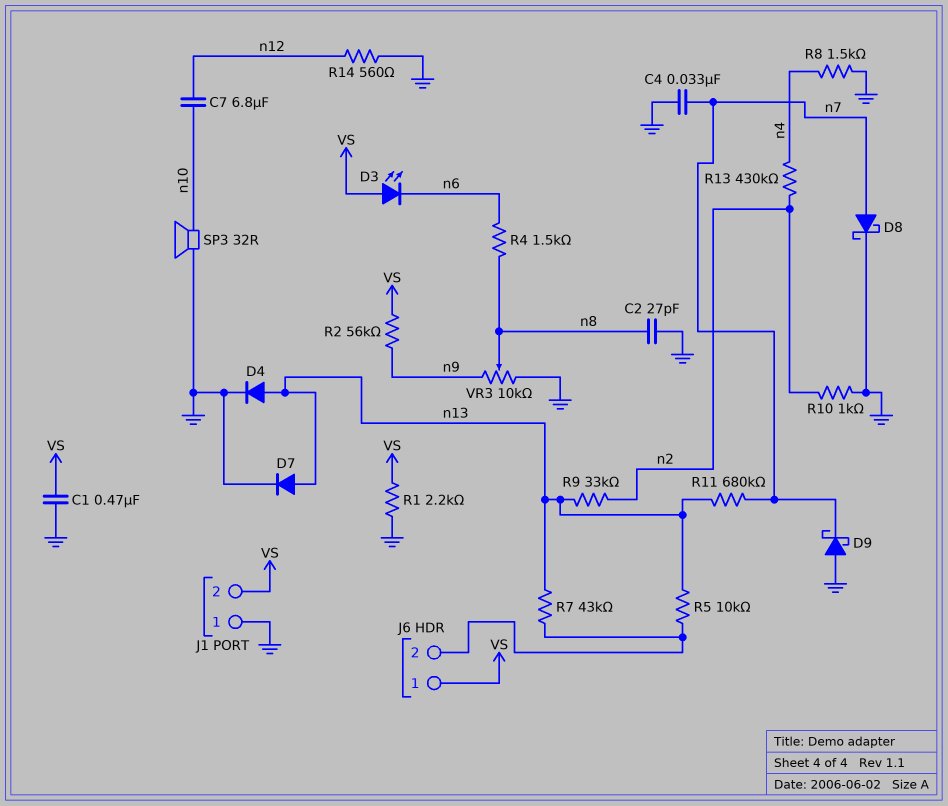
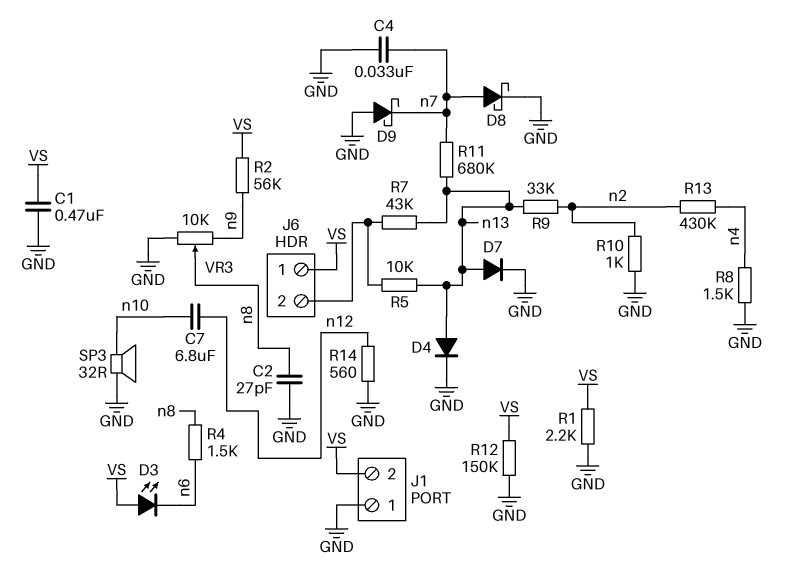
R12: none -> 150k (GND, VS)

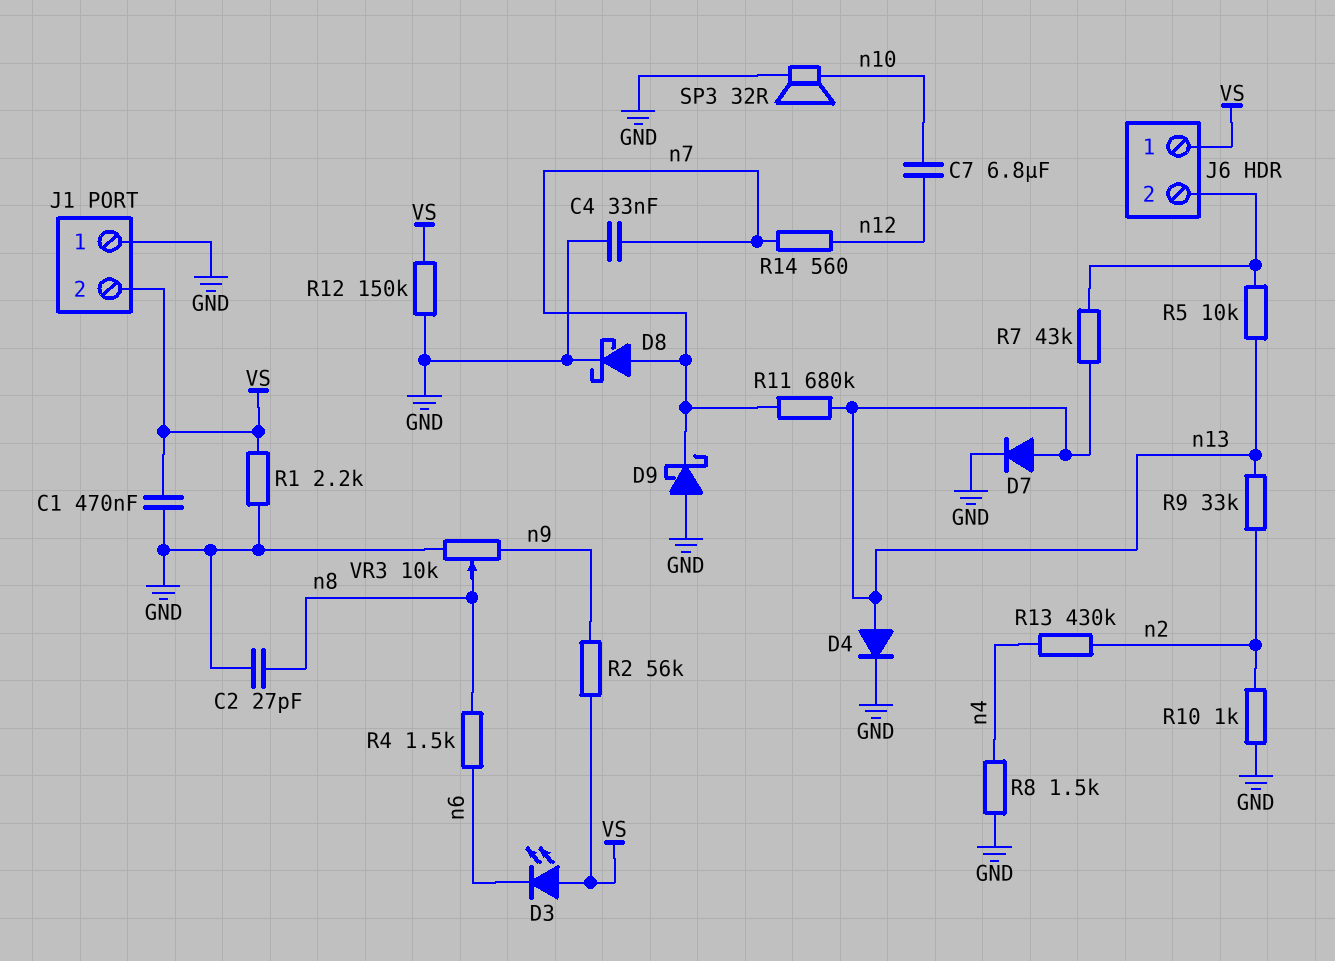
R14: 560 (GND, n12) -> 560 (n7, n12)

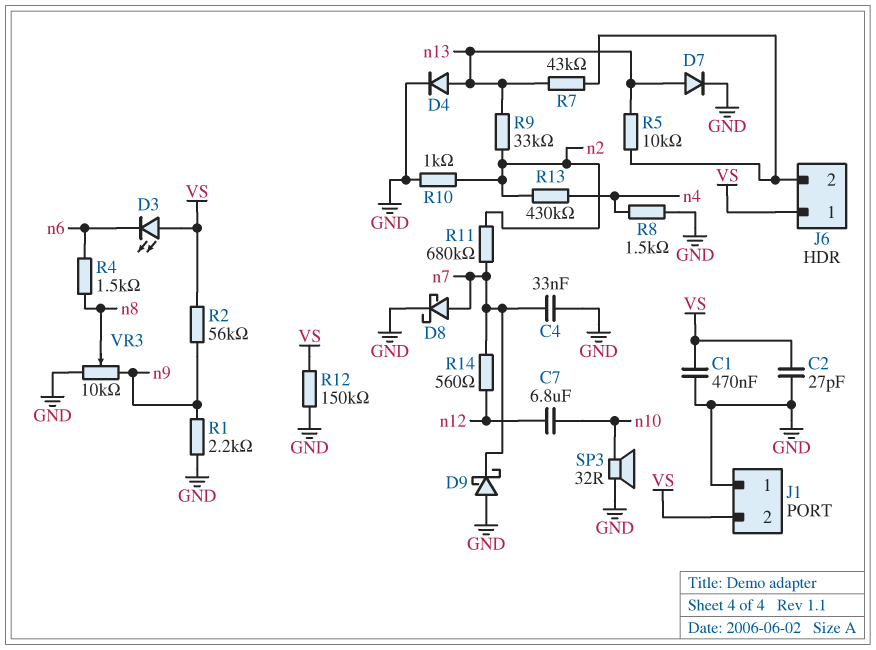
C2: 27pF (GND, n8) -> 27pF (GND, VS)
R1: 2.2k (GND, VS) -> 2.2k (GND, n9)
R11: 680k (n7, n13) -> 680k (n2, n7)

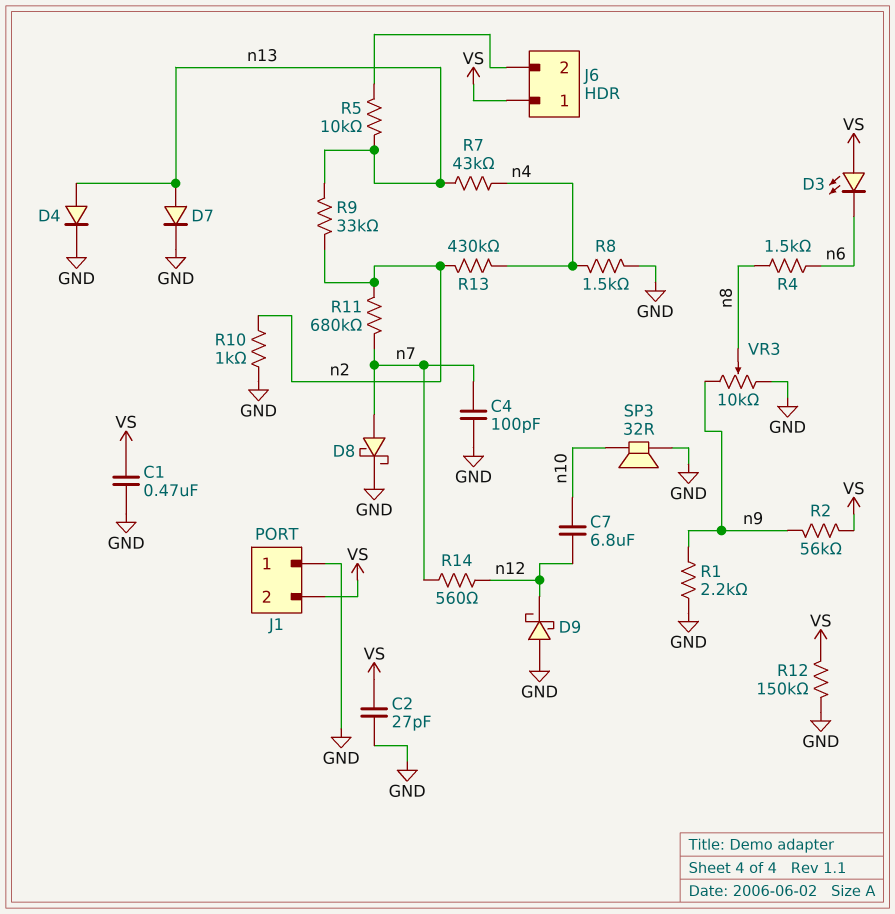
C4: 33nF (GND, n7) -> 100pF (GND, n7)
D9: schottky (A GND, K n7) -> schottky (A GND, K n12)
R7: 43k (J6/2, n13) -> 43k (n4, n13)

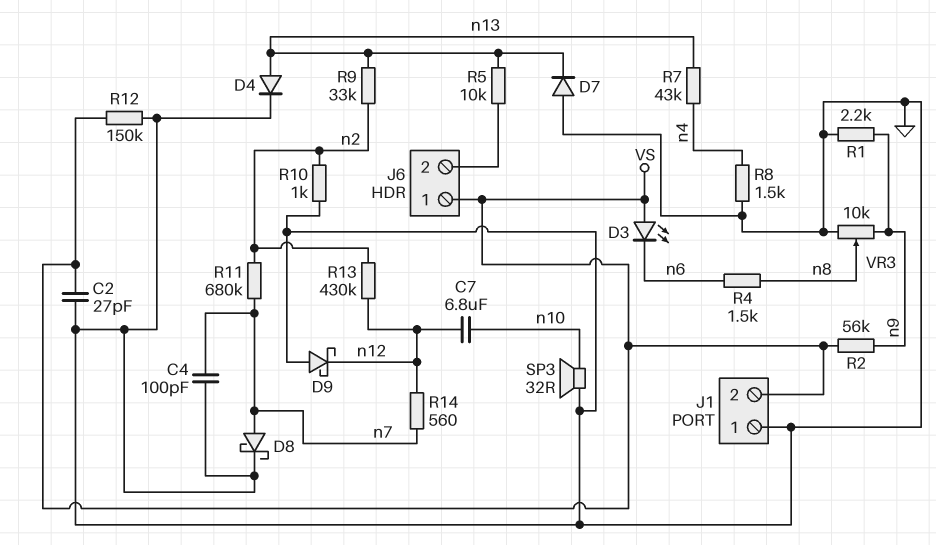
C1: 470nF (GND, VS) -> none
D7: diode (A n13, K GND) -> diode (A GND, K n13)
R13: 430k (n2, n4) -> 430k (n2, n12)

